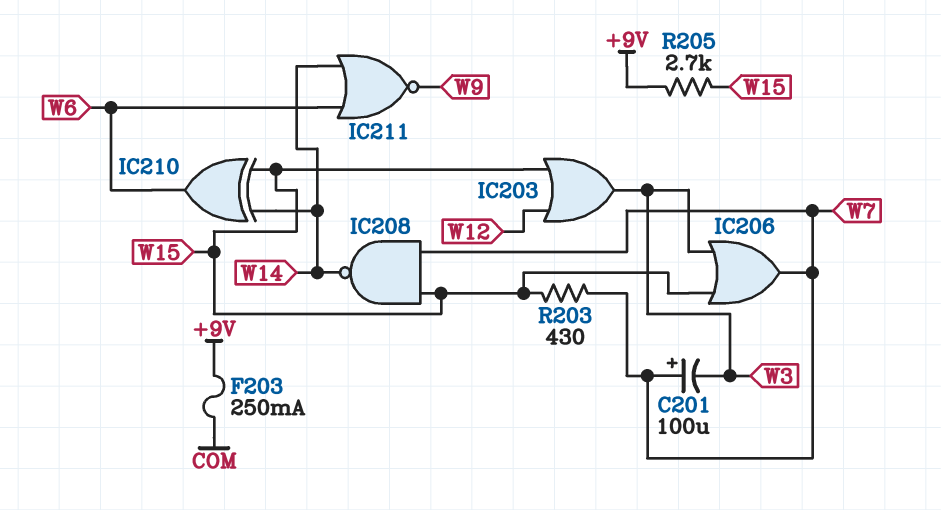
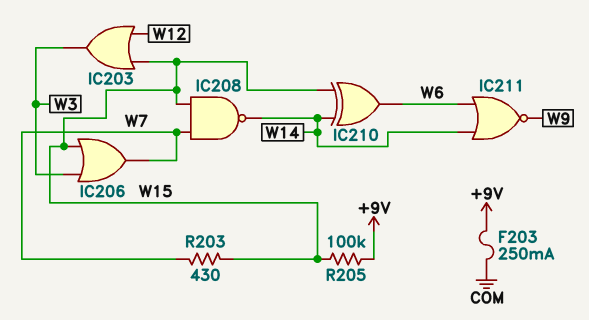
C201: 100uF (plus W7, minus W3) -> none
R205: 2.7k (+9V, W15) -> 100k (+9V, W15)

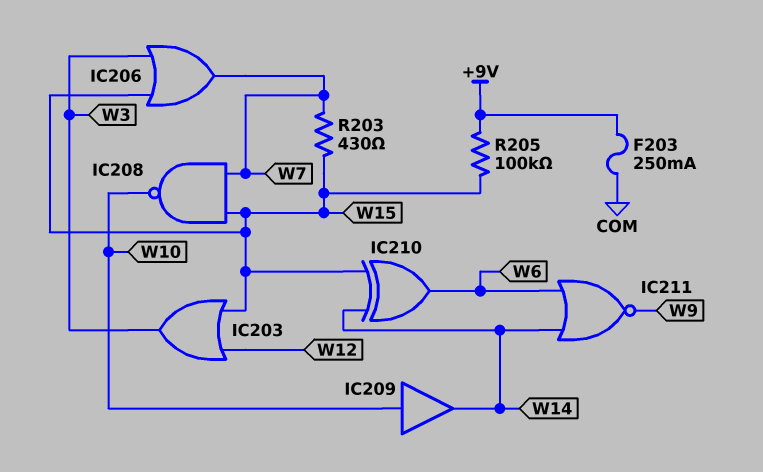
IC208: NAND (in W7, in W15, out W14) -> NAND (in W7, in W15, out W10)
IC209: none -> buffer (in W10, out W14)

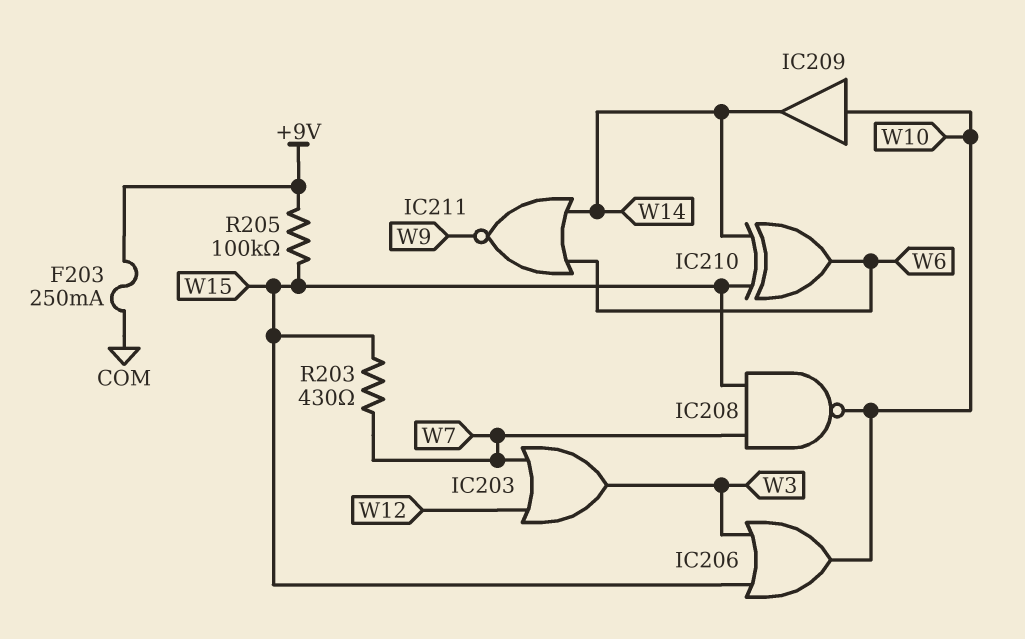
IC203: OR (in W12, in W15, out W3) -> OR (in W7, in W12, out W3)
IC206: OR (in W3, in W15, out W7) -> OR (in W3, in W15, out W10)

